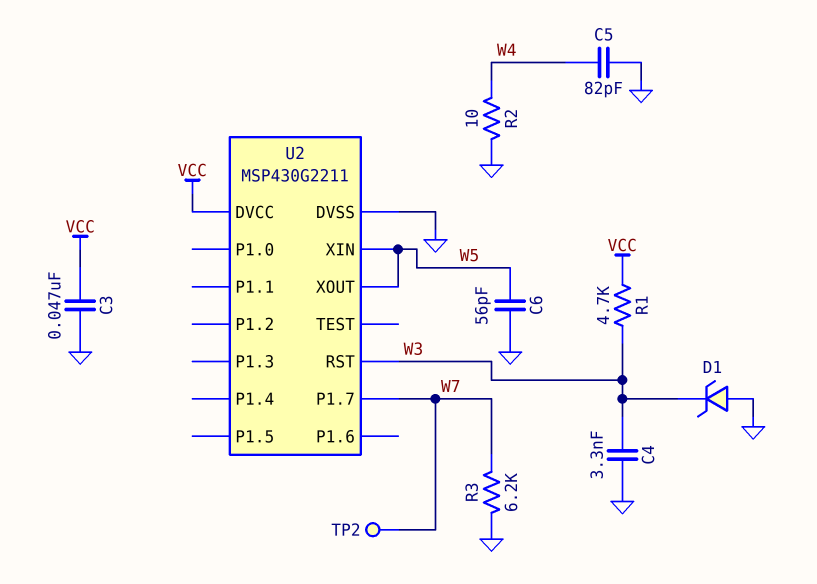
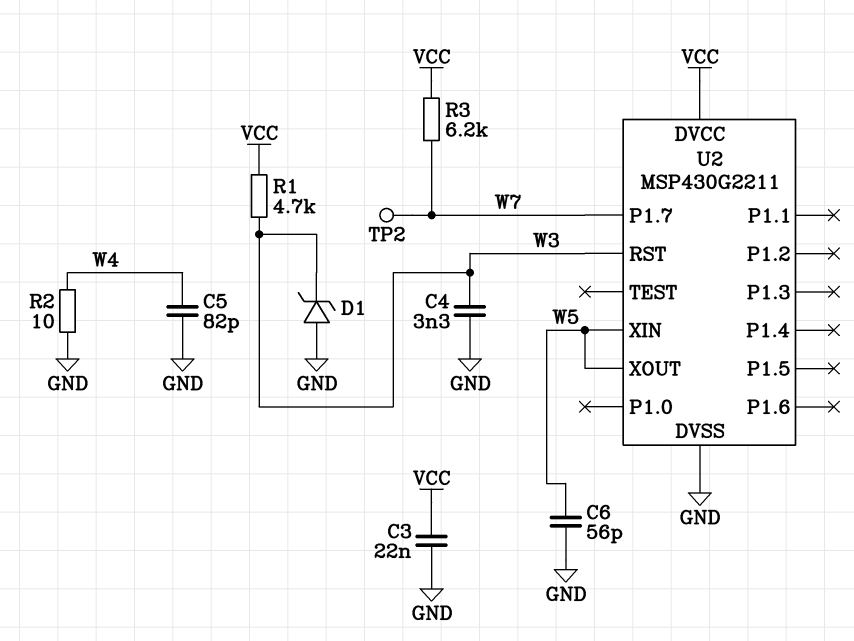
C3: 47nF (GND, VCC) -> 22nF (GND, VCC)
R3: 6.2k (GND, W7) -> 6.2k (VCC, W7)

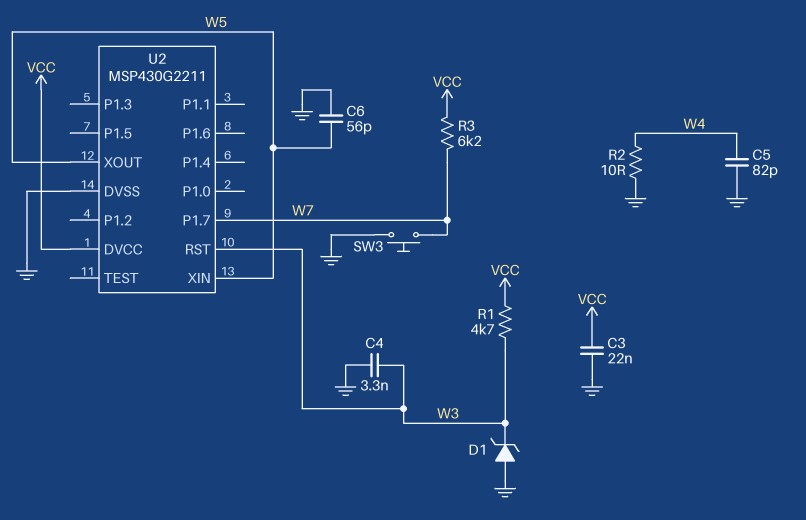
SW3: none -> button (GND, W7)
TP2: test point (W7) -> none

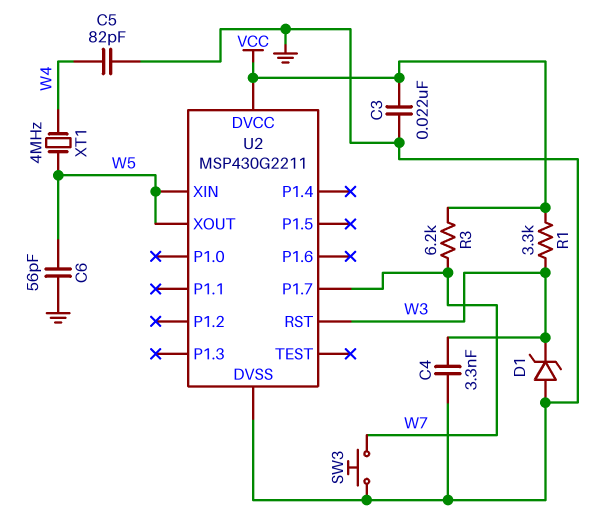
R1: 4.7k (VCC, W3) -> 3.3k (VCC, W3)
R2: 10 (GND, W4) -> none
XT1: none -> 4MHz (W4, W5)

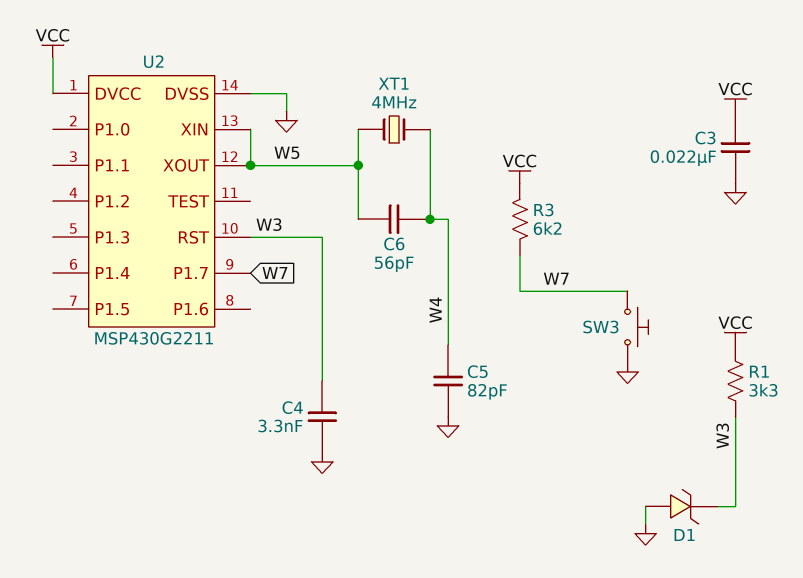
C6: 56pF (GND, W5) -> 56pF (W4, W5)

